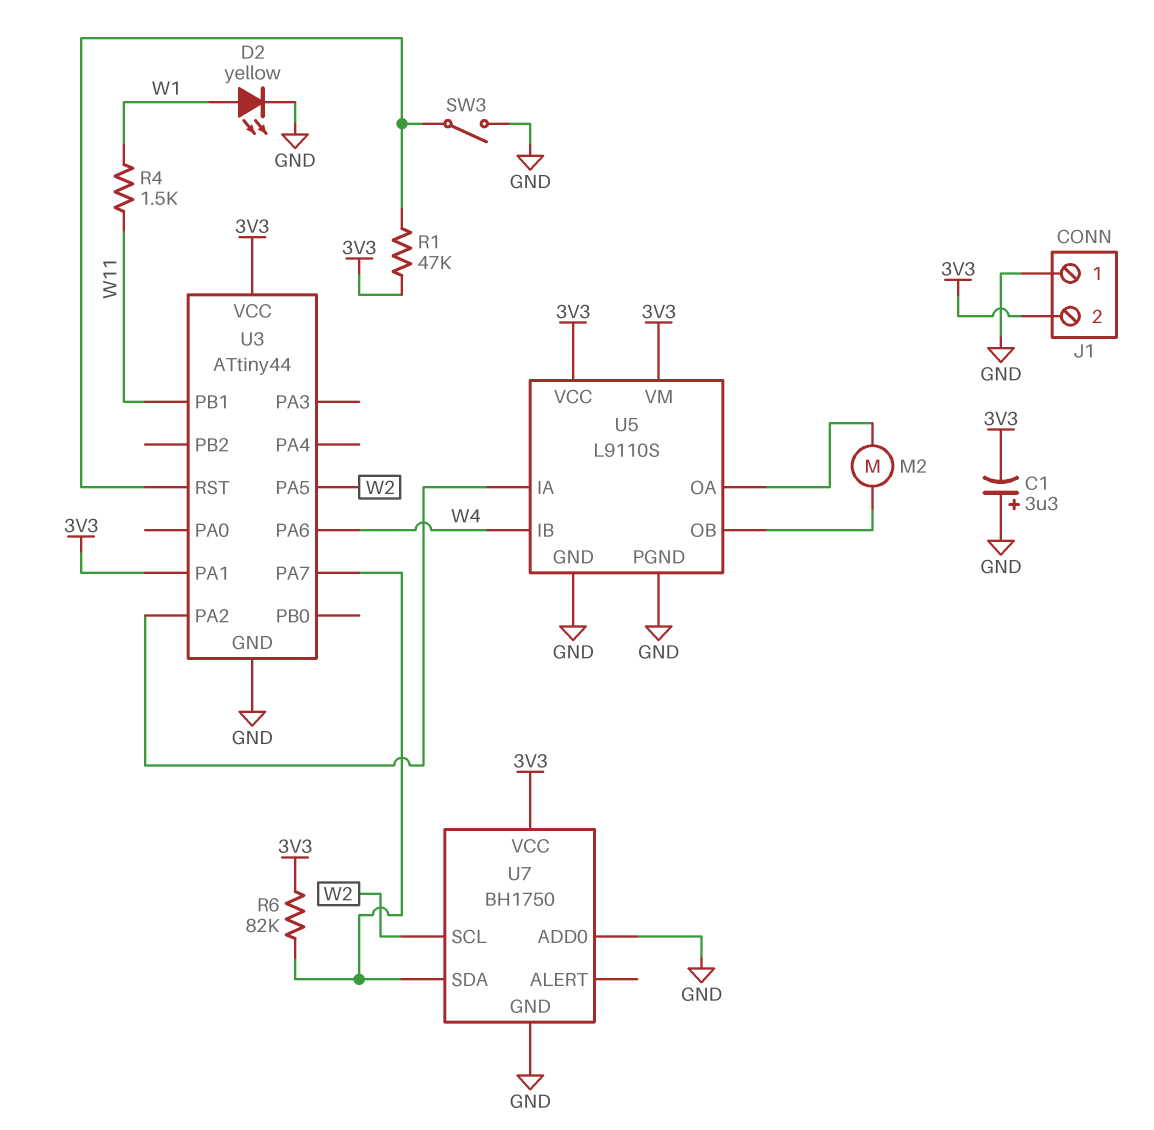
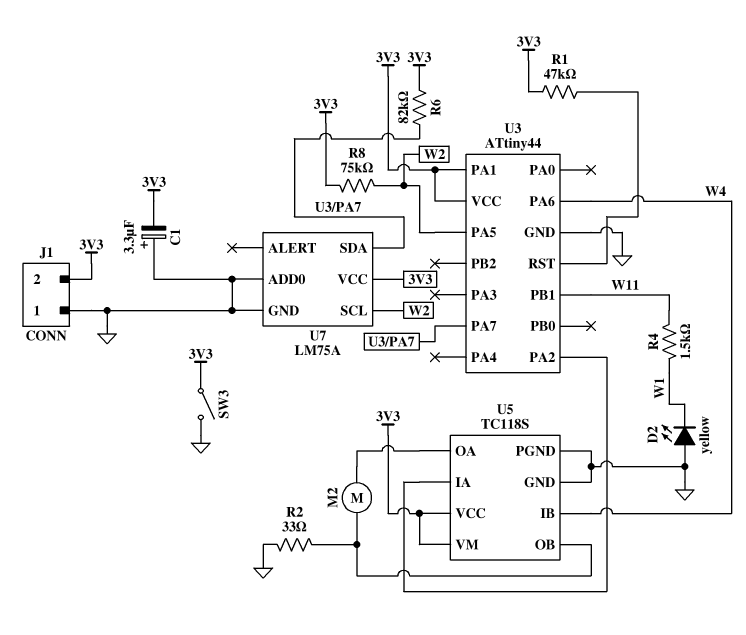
D2: LED yellow (A W1, K GND) -> LED yellow (A GND, K W1)
R2: none -> 33 (GND, U5/OB)
R8: none -> 75k (3V3, W2)
SW3: switch (GND, U3/RST) -> switch (3V3, GND)
U5: L9110S -> TC118S
U7: BH1750 -> LM75A

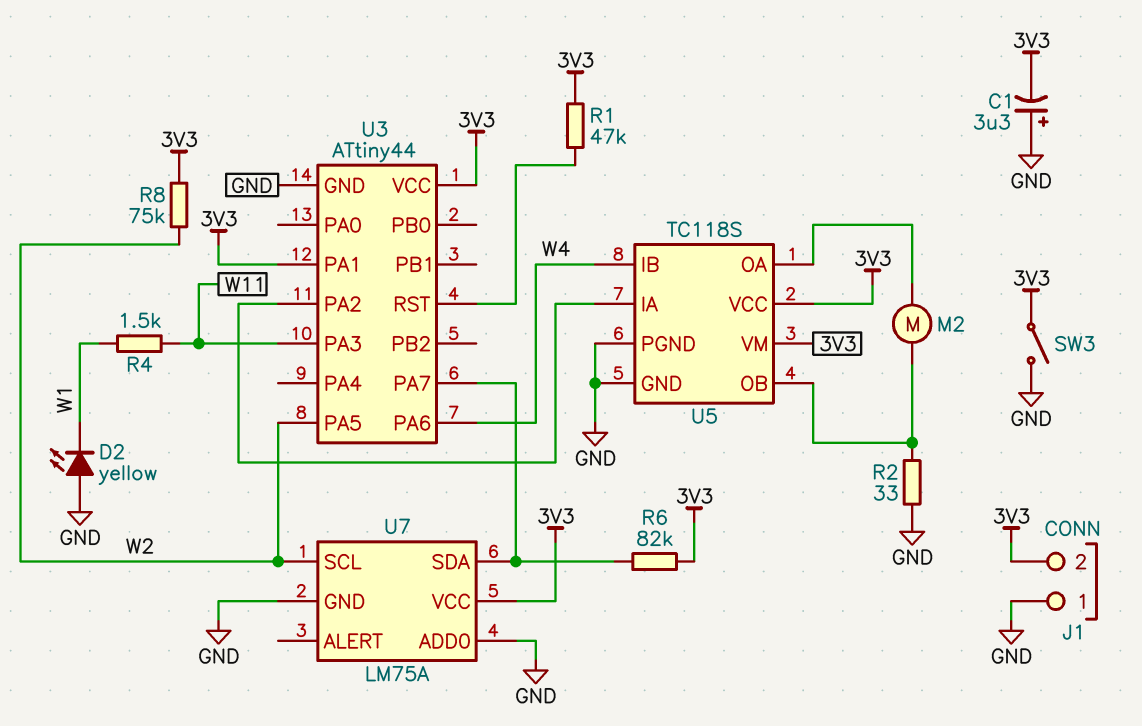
U3 pin PA3: none -> W11
U3 pin PB1: W11 -> none

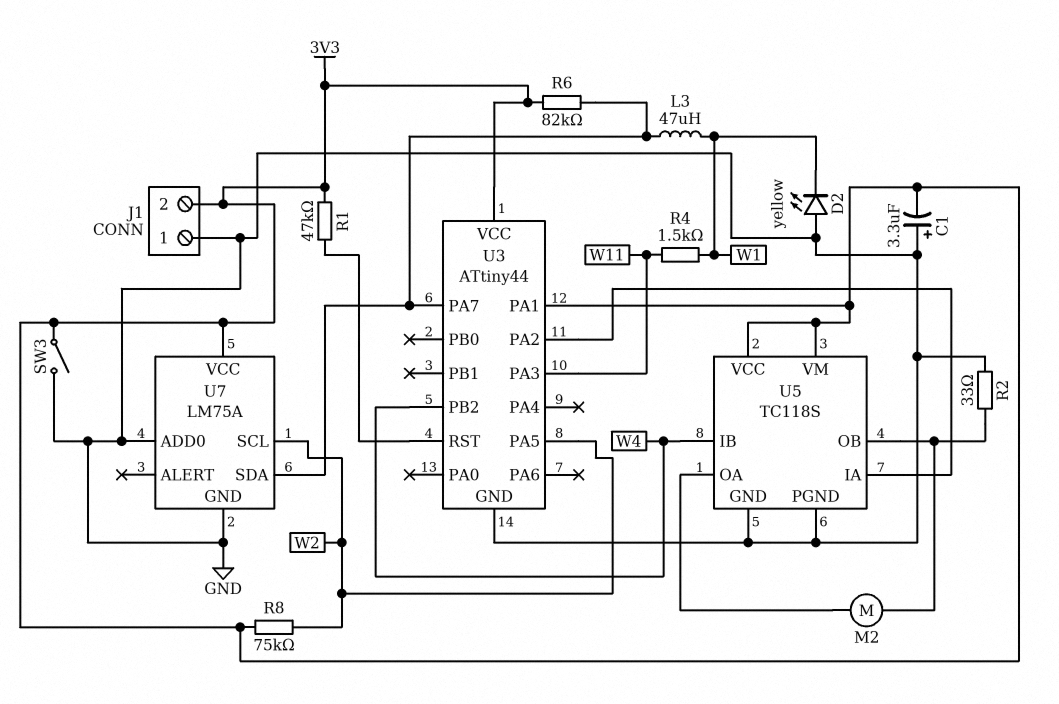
L3: none -> 47uH (U3/PA7, W1)
U3 pin PA6: W4 -> none
U3 pin PB2: none -> W4

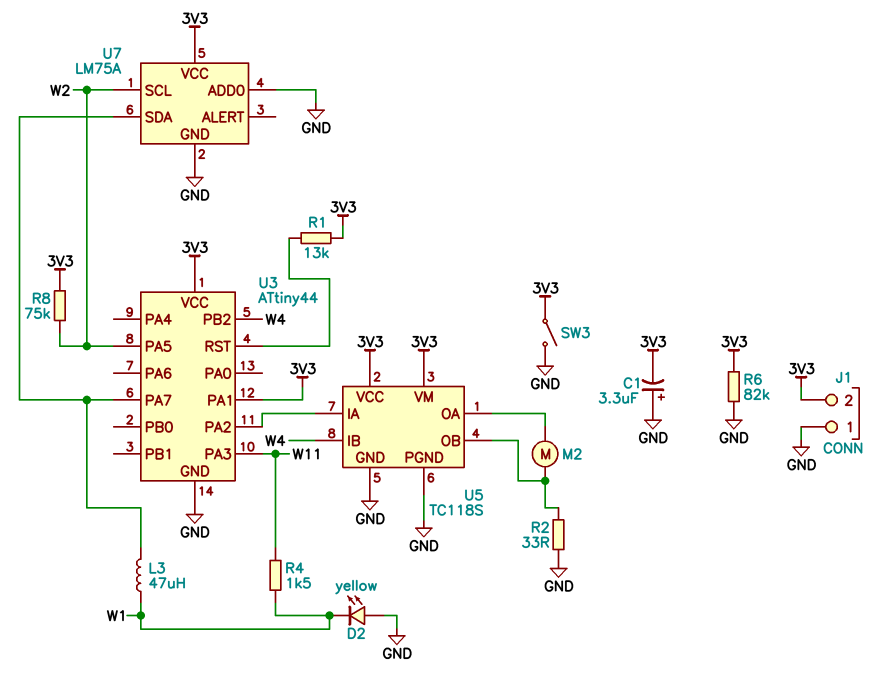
R1: 47k (3V3, U3/RST) -> 13k (3V3, U3/RST)
R6: 82k (3V3, U3/PA7) -> 82k (3V3, GND)

